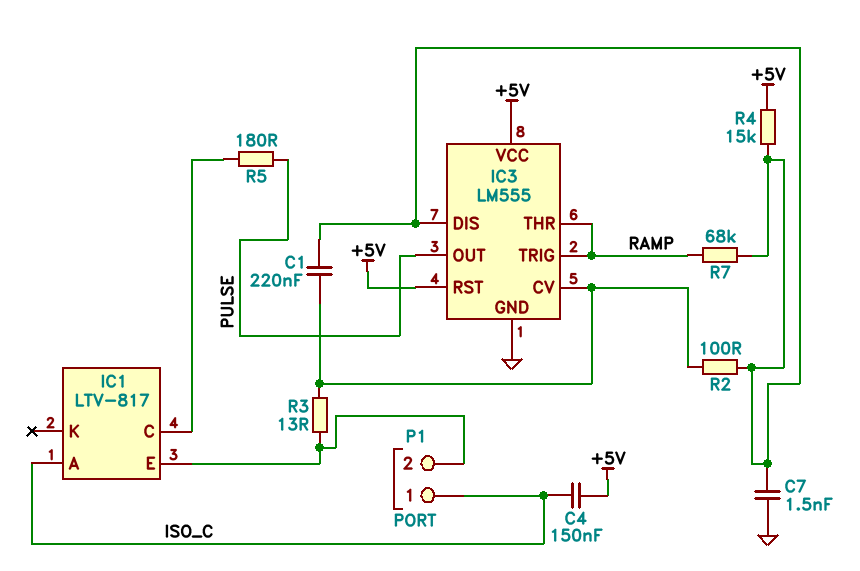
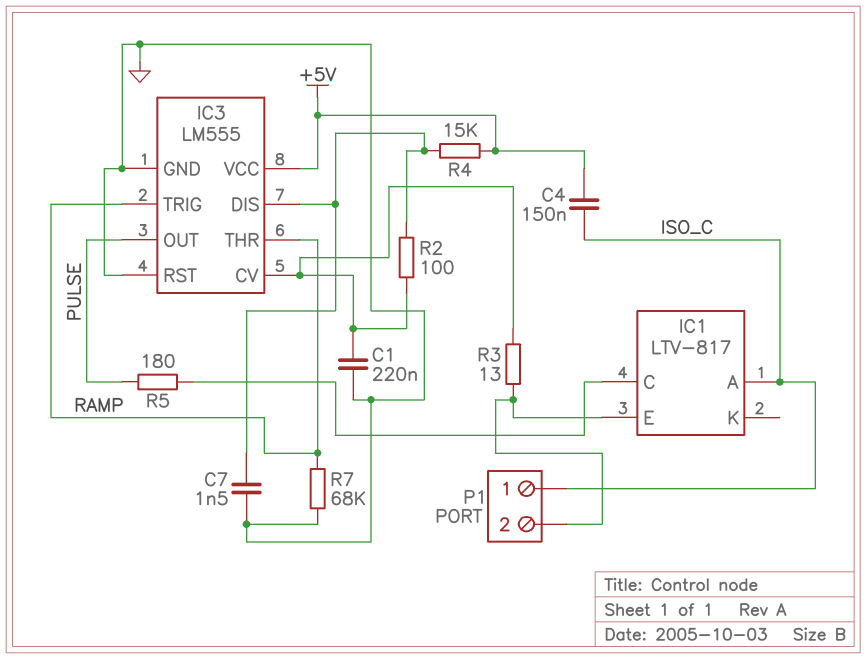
C1: 220nF (IC3/CV, IC3/DIS) -> 220nF (GND, IC3/CV)
IC3 pin RST: +5V -> GND
R7: 68k (IC3/DIS, RAMP) -> 68k (GND, RAMP)

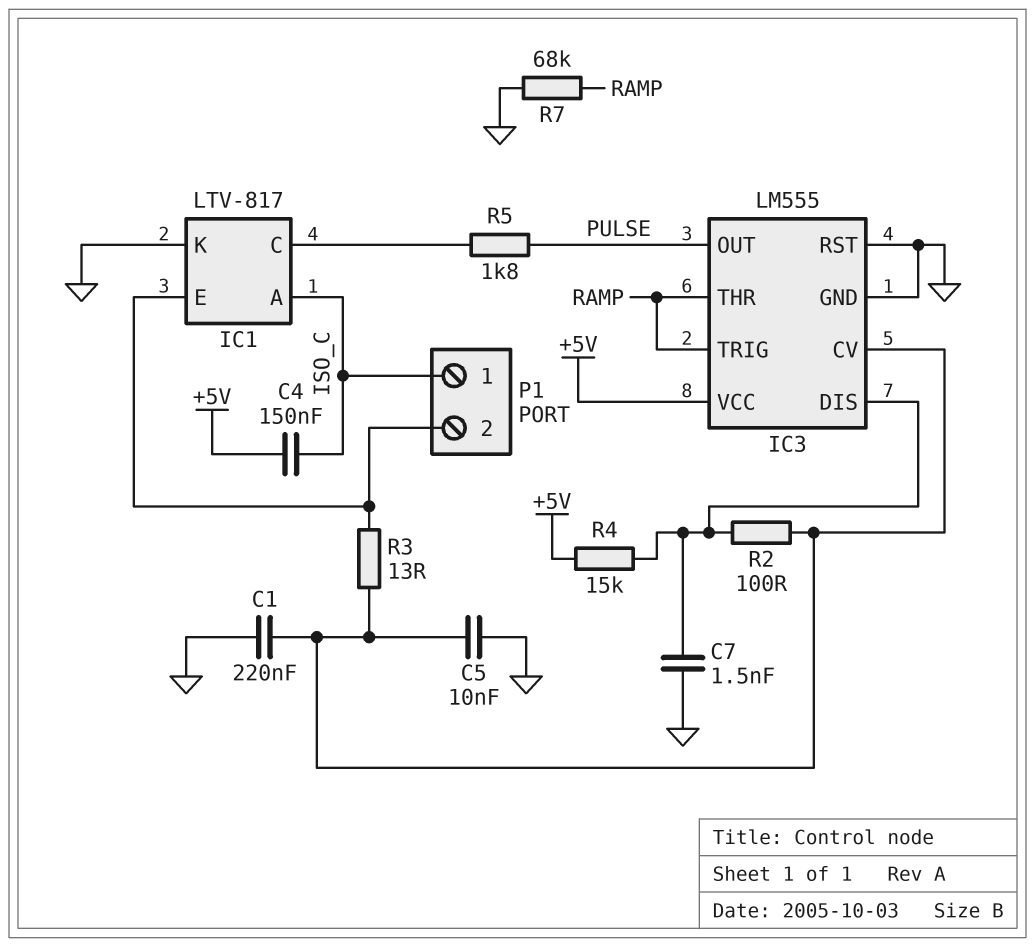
C5: none -> 10nF (GND, IC3/CV)
IC1 pin K: none -> GND
R5: 180 (IC1/C, PULSE) -> 1.8k (IC1/C, PULSE)

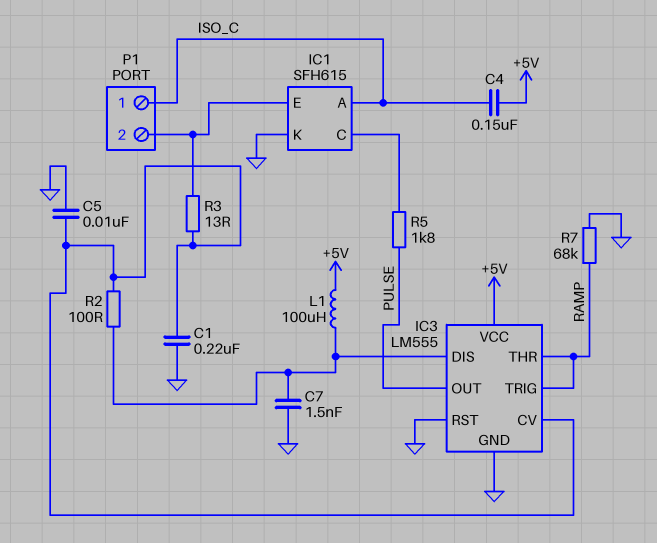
IC1: LTV-817 -> SFH615
L1: none -> 100uH (+5V, IC3/DIS)
R4: 15k (+5V, IC3/DIS) -> none

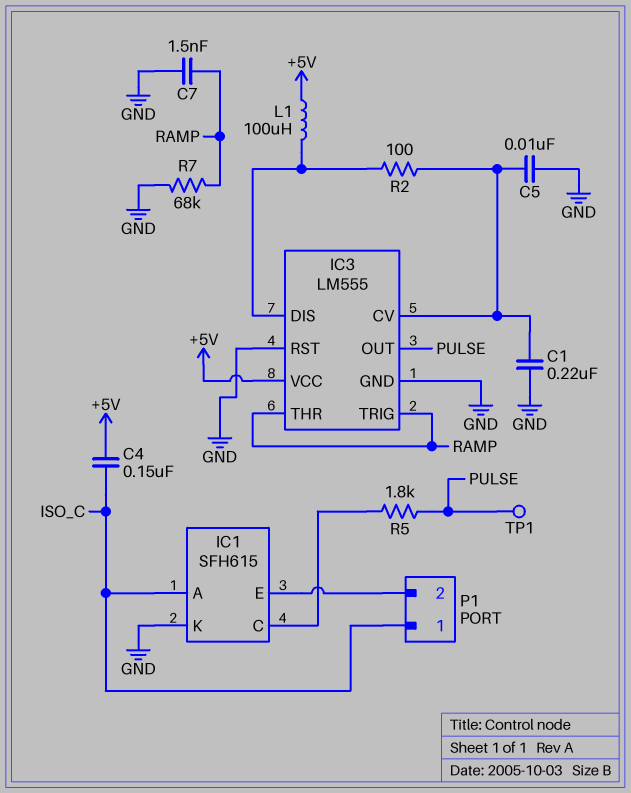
C7: 1.5nF (GND, IC3/DIS) -> 1.5nF (GND, RAMP)
R3: 13 (IC1/E, IC3/CV) -> none
TP1: none -> test point (PULSE)

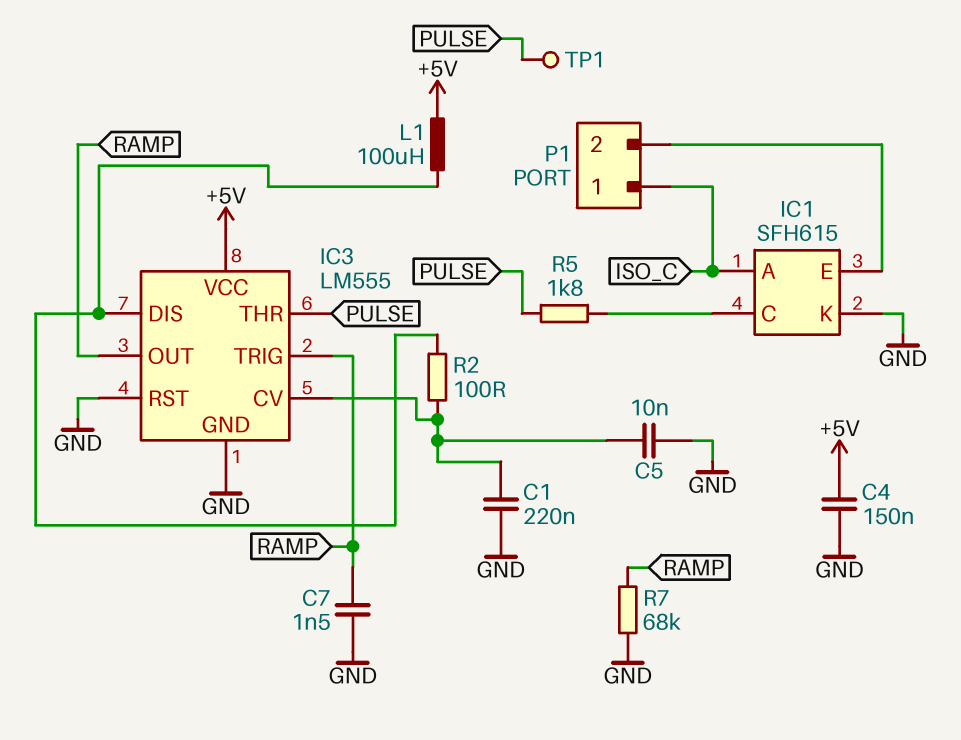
C4: 150nF (+5V, ISO_C) -> 150nF (+5V, GND)
IC3 pin OUT: PULSE -> RAMP
IC3 pin THR: RAMP -> PULSE

